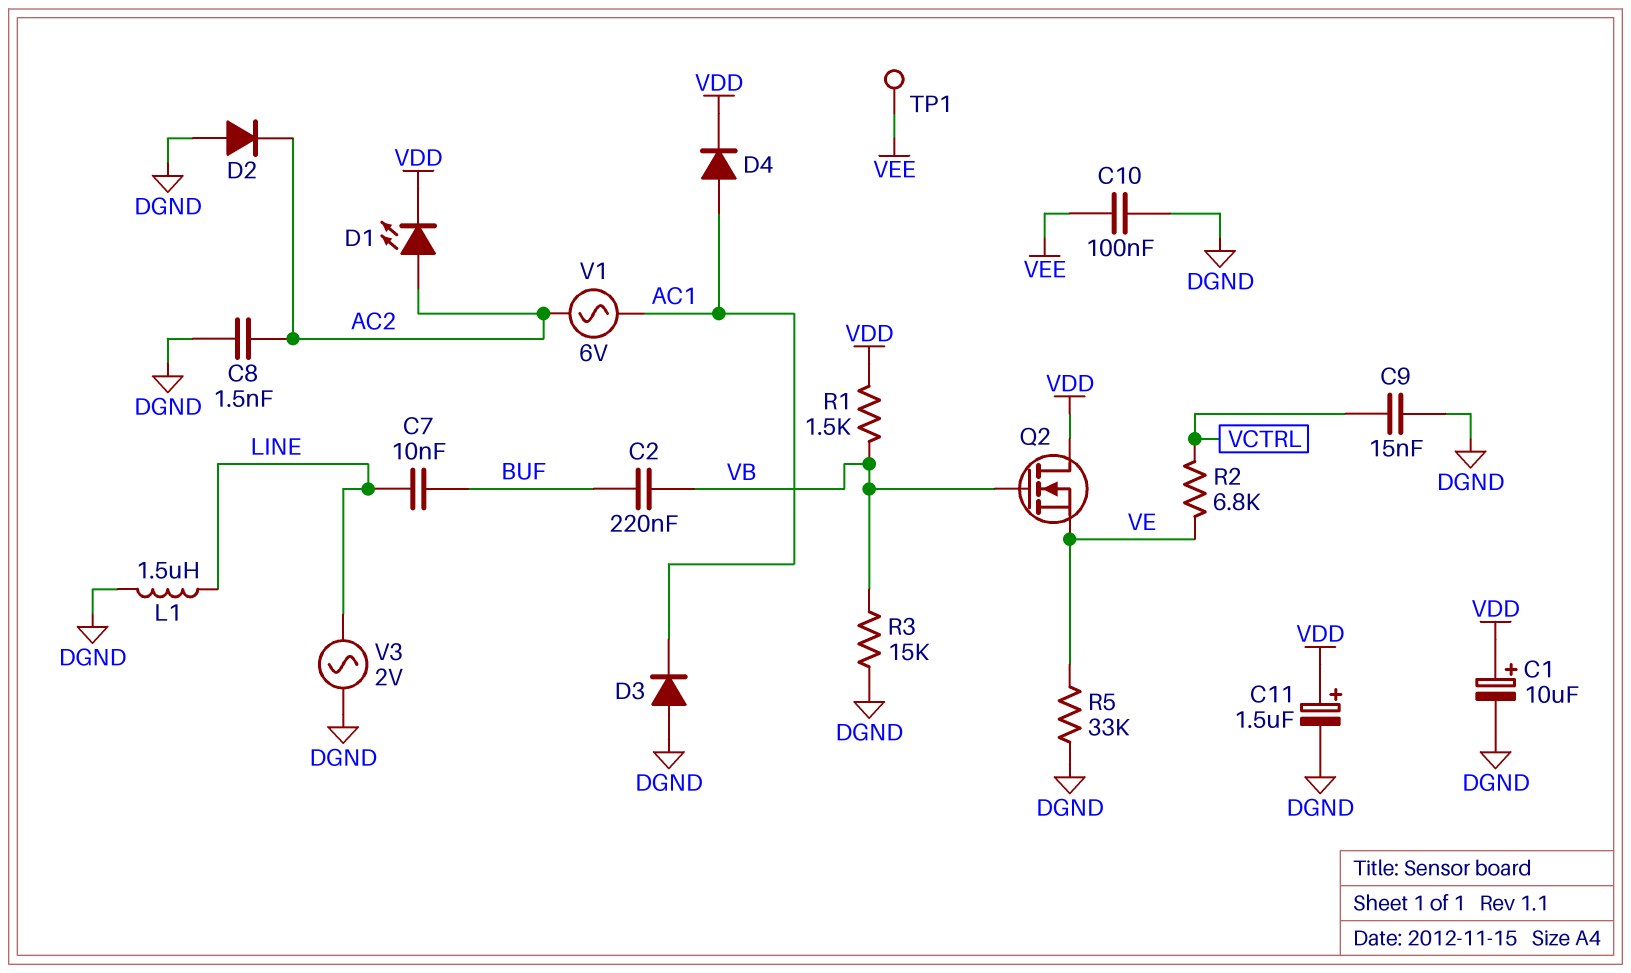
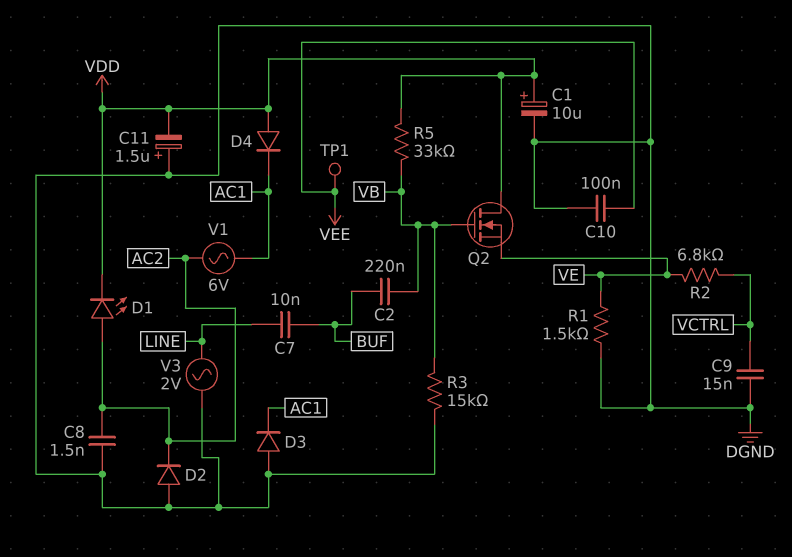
C11: 1.5uF (plus VDD, minus DGND) -> 1.5uF (plus DGND, minus VDD)
D4: diode (A AC1, K VDD) -> diode (A VDD, K AC1)
L1: 1.5uH (DGND, LINE) -> none
R1: 1.5k (VB, VDD) -> 1.5k (DGND, VE)
R5: 33k (DGND, VE) -> 33k (VB, VDD)

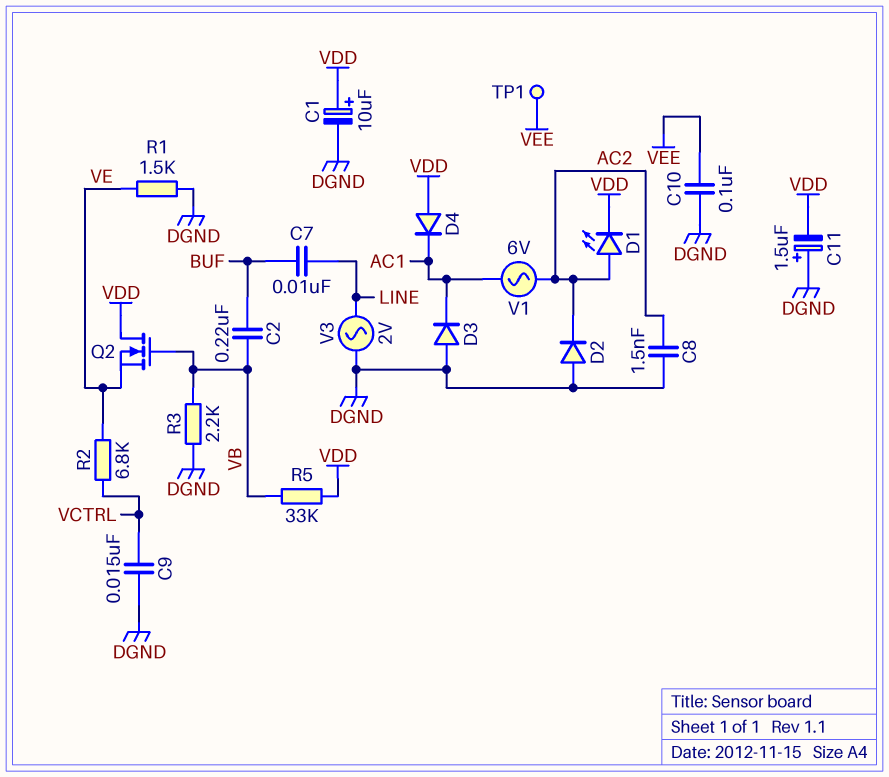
R3: 15k (DGND, VB) -> 2.2k (DGND, VB)

